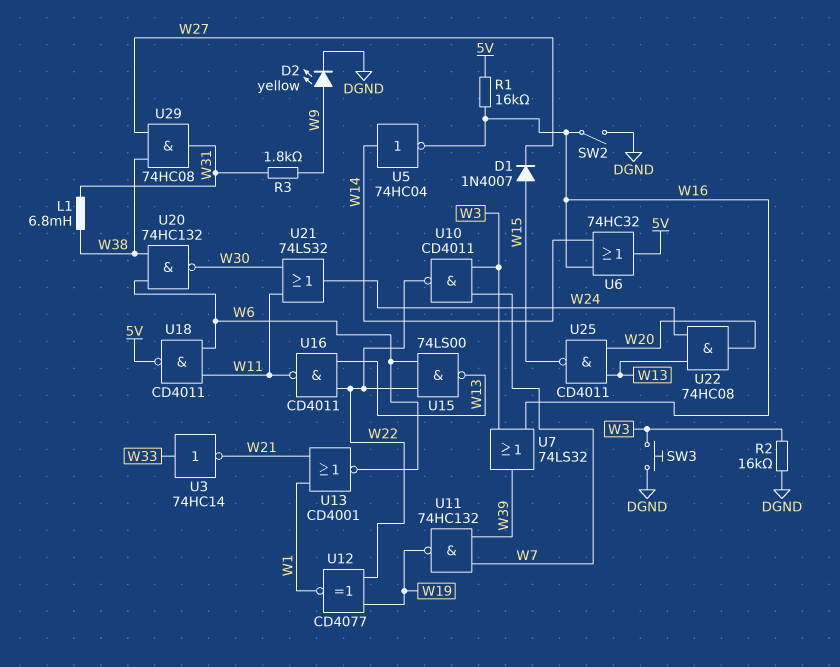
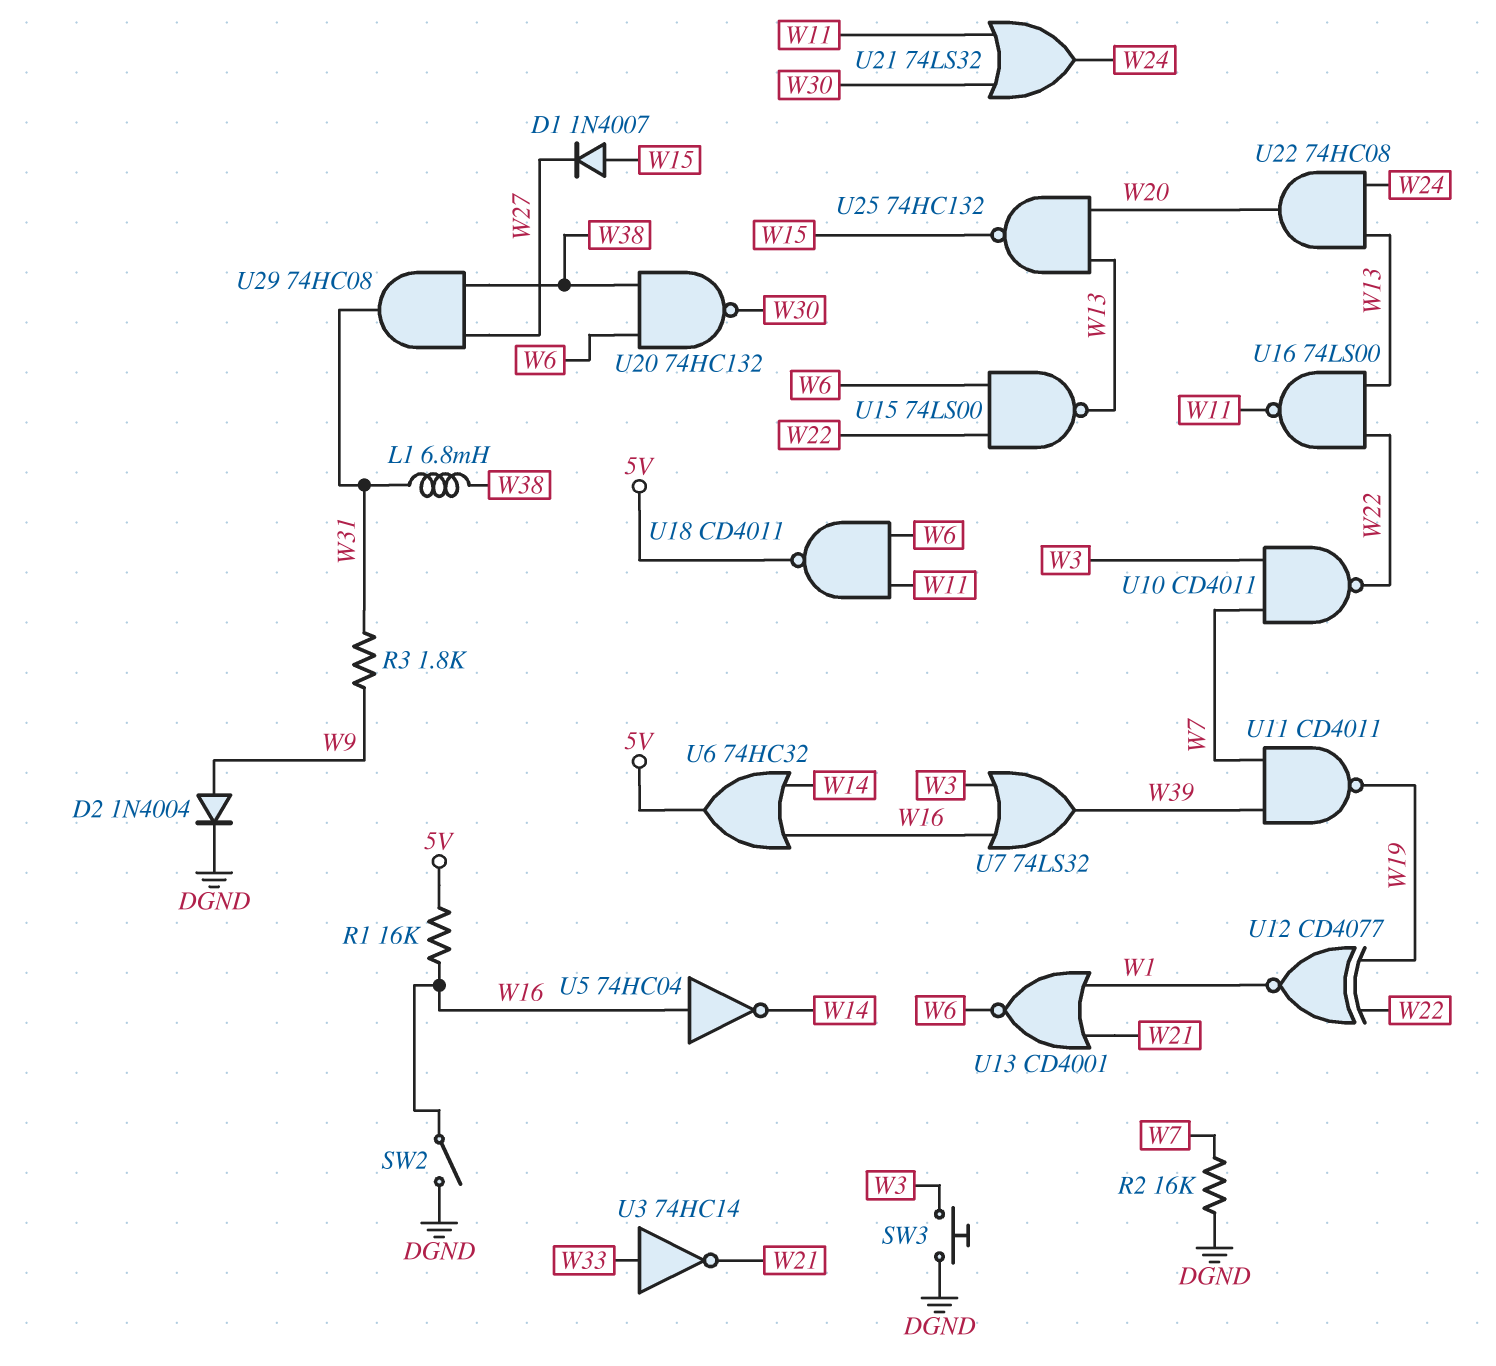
D2: LED yellow (A W9, K DGND) -> diode 1N4004 (A W9, K DGND)
R2: 16k (DGND, W3) -> 16k (DGND, W7)
U5: NOT 74HC04 (in W14, out W16) -> NOT 74HC04 (in W16, out W14)
U11: NAND 74HC132 (in W7, in W39, out W19) -> NAND CD4011 (in W7, in W39, out W19)
U16: NAND CD4011 (in W13, in W22, out W11) -> NAND 74LS00 (in W13, in W22, out W11)
U25: NAND CD4011 (in W13, in W20, out W15) -> NAND 74HC132 (in W13, in W20, out W15)

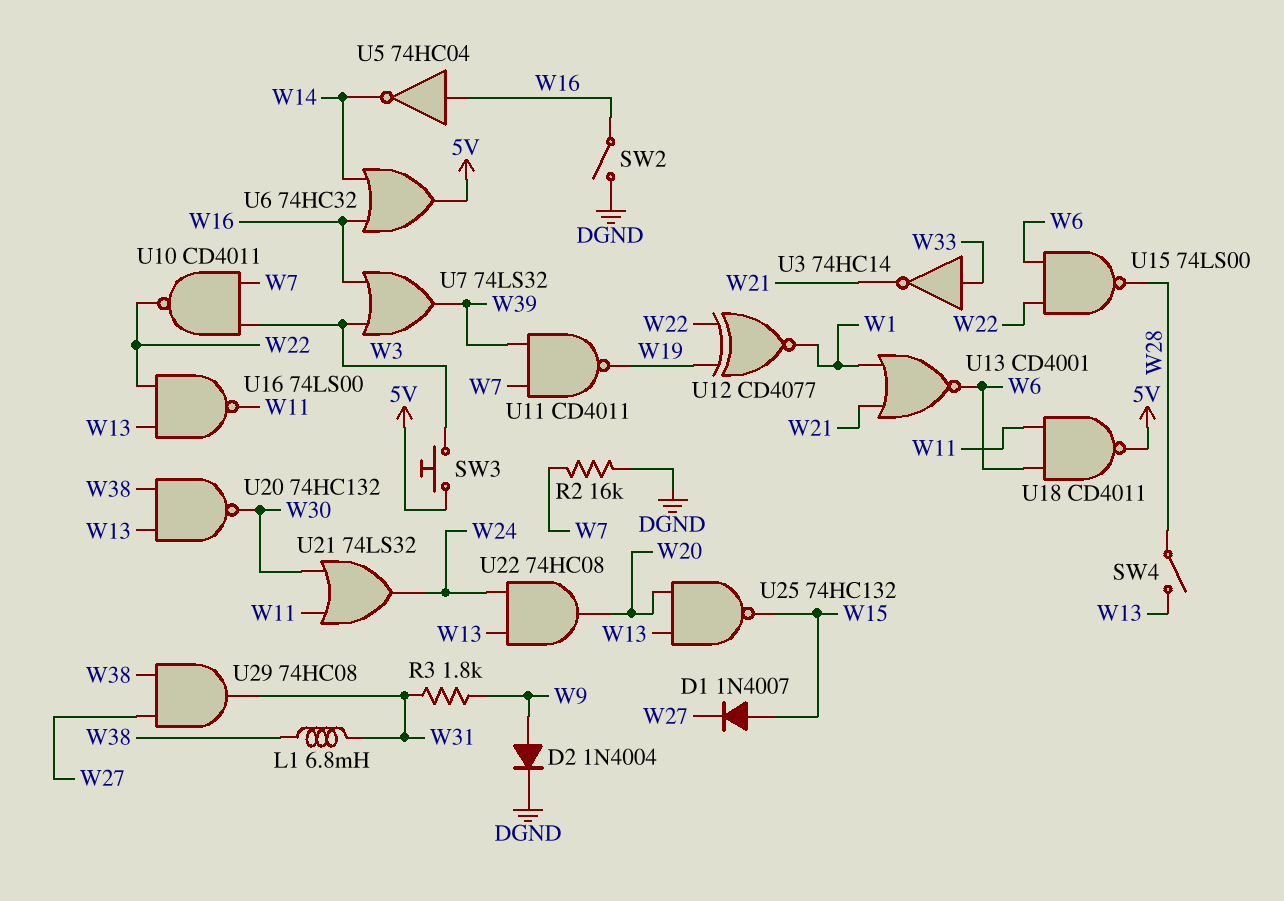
R1: 16k (5V, W16) -> none
SW3: button (DGND, W3) -> button (5V, W3)
SW4: none -> switch (W13, W28)
U15: NAND 74LS00 (in W6, in W22, out W13) -> NAND 74LS00 (in W6, in W22, out W28)
U20: NAND 74HC132 (in W6, in W38, out W30) -> NAND 74HC132 (in W13, in W38, out W30)

